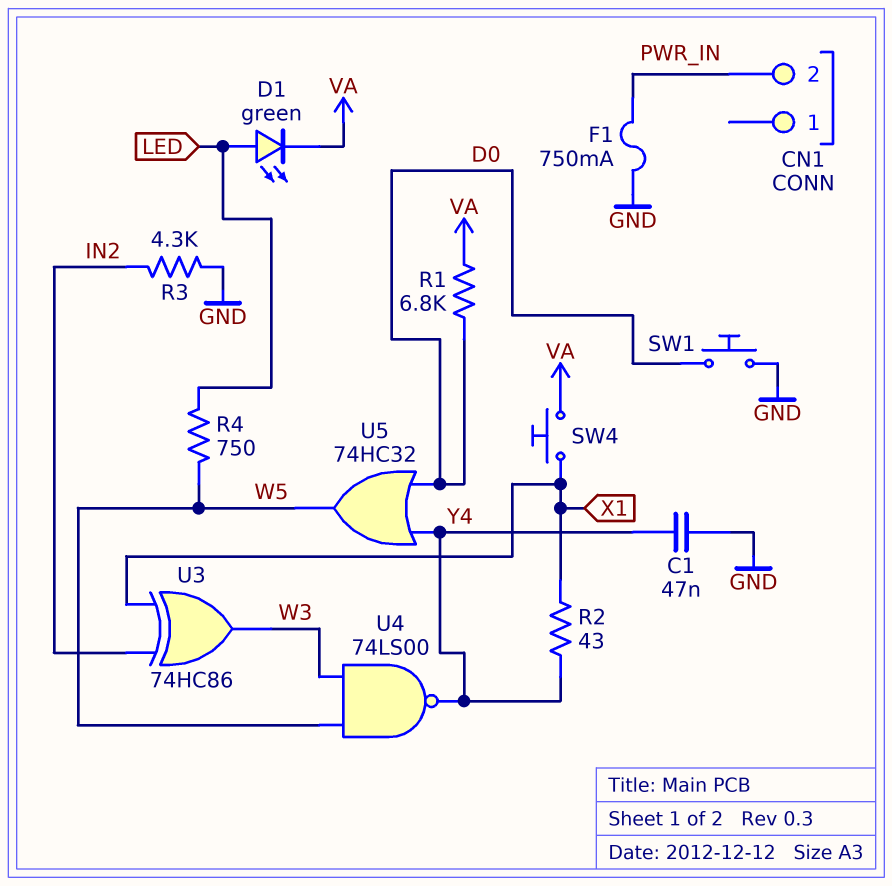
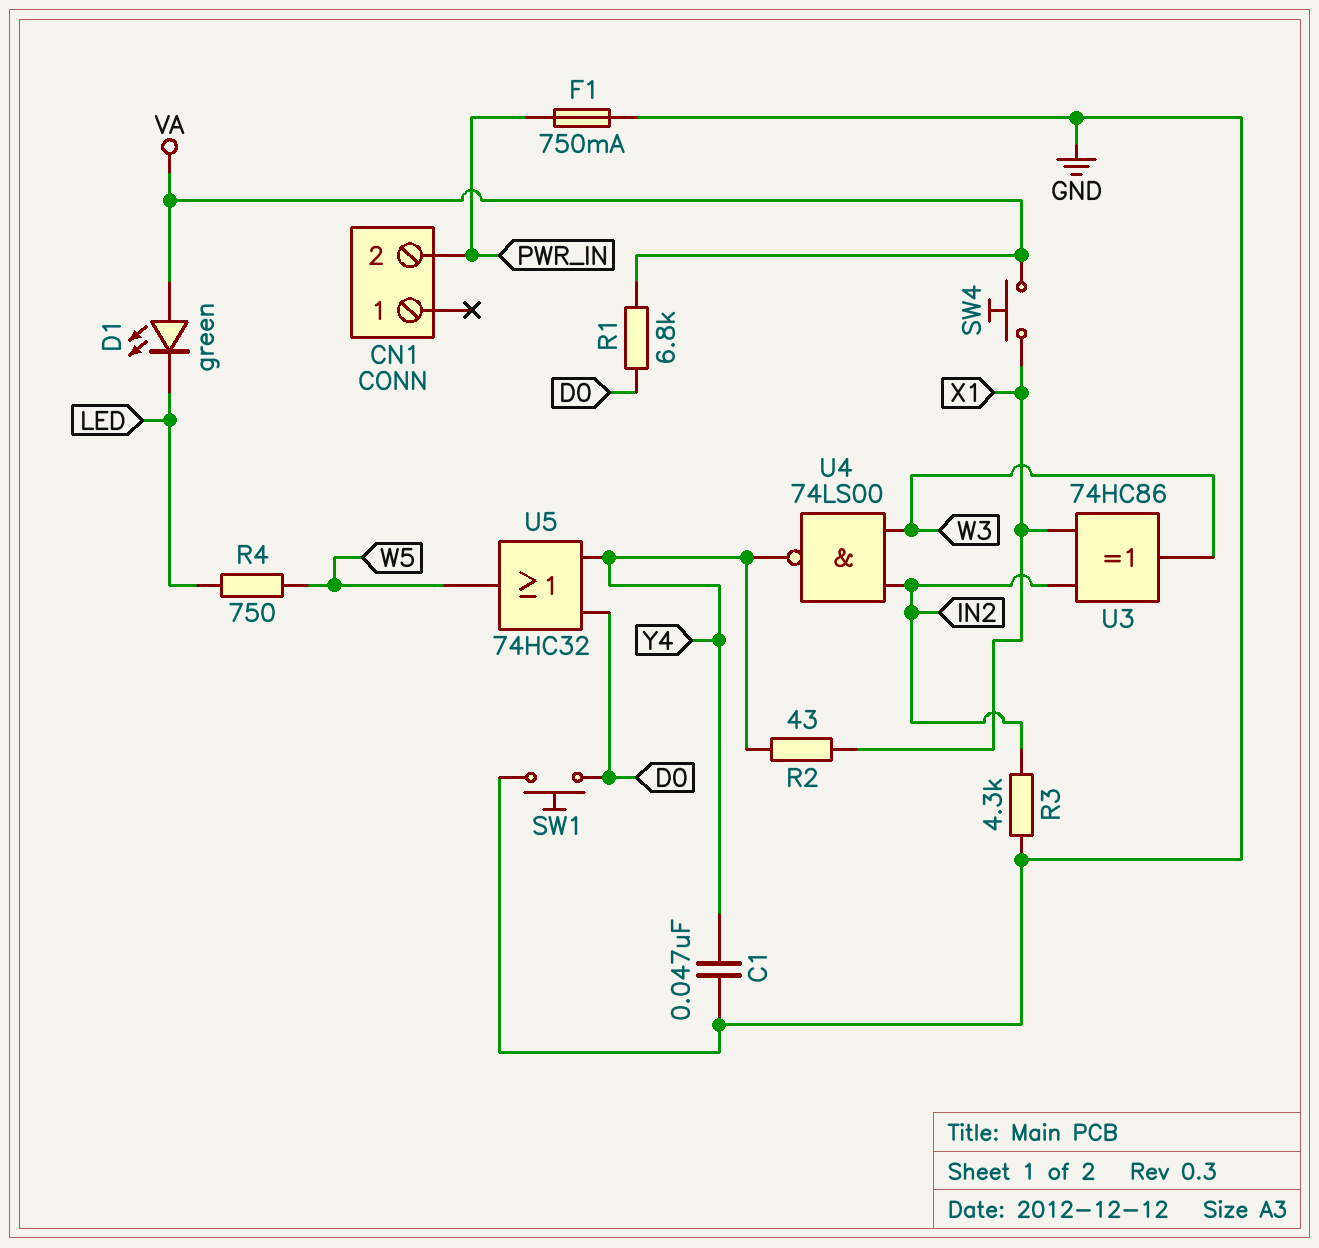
D1: LED green (A LED, K VA) -> LED green (A VA, K LED)
U4: NAND 74LS00 (in W3, in W5, out Y4) -> NAND 74LS00 (in IN2, in W3, out Y4)

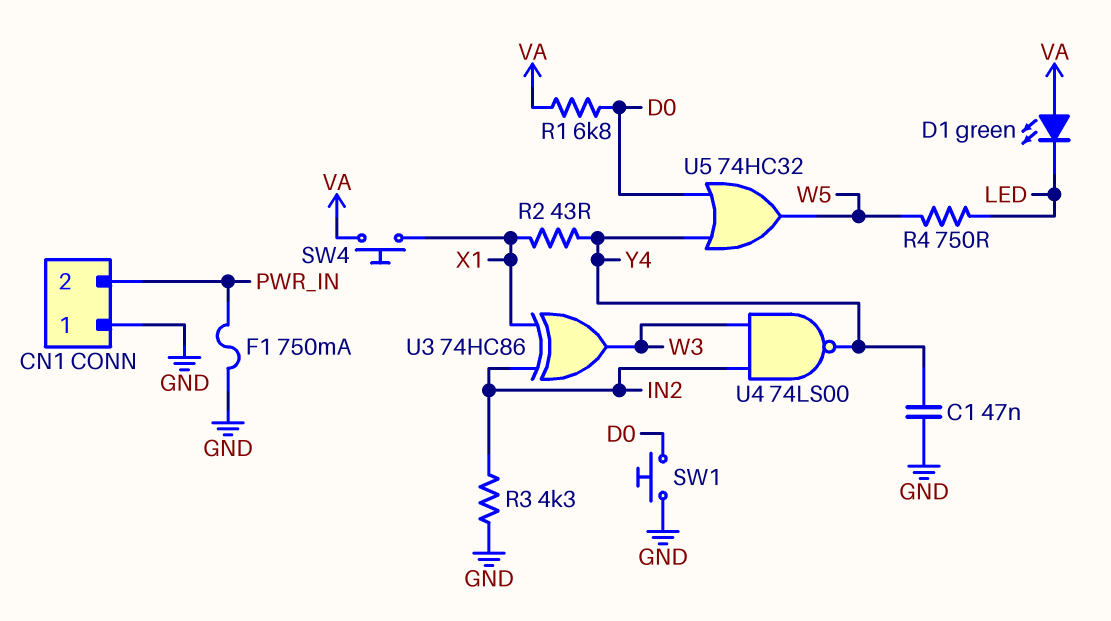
CN1 pin 1: none -> GND

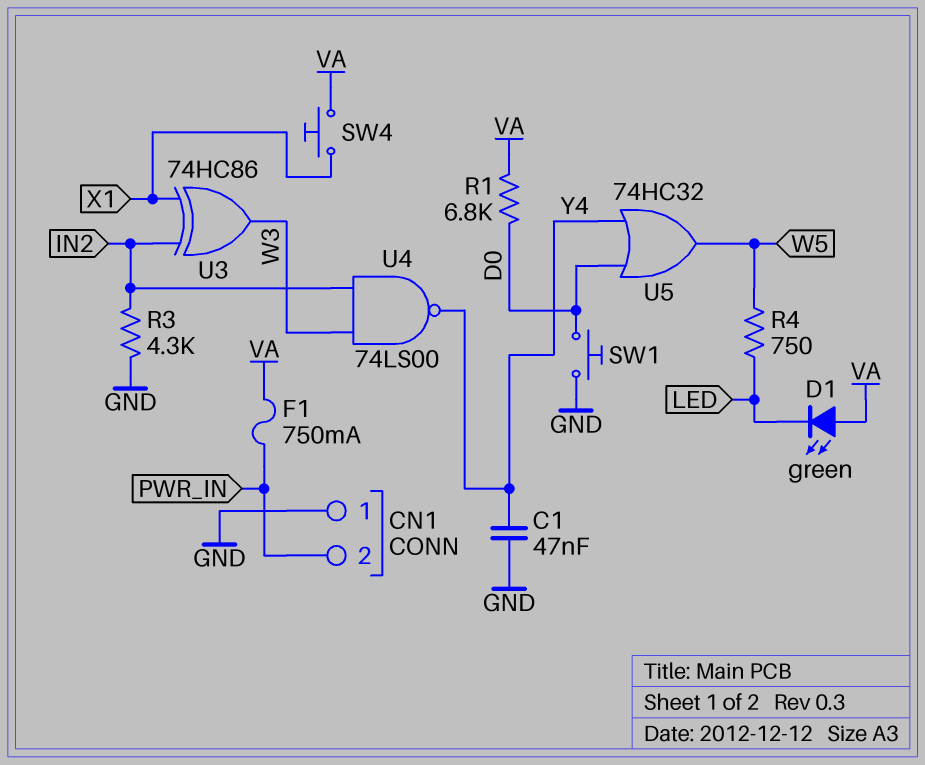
F1: 750mA (GND, PWR_IN) -> 750mA (PWR_IN, VA)
R2: 43 (X1, Y4) -> none

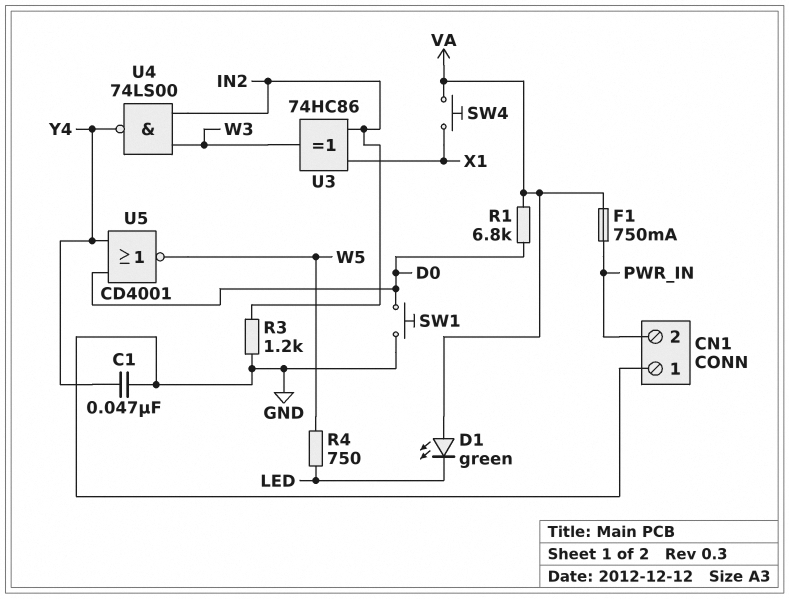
R3: 4.3k (GND, IN2) -> 1.2k (GND, IN2)
U5: OR 74HC32 (in D0, in Y4, out W5) -> NOR CD4001 (in D0, in Y4, out W5)

